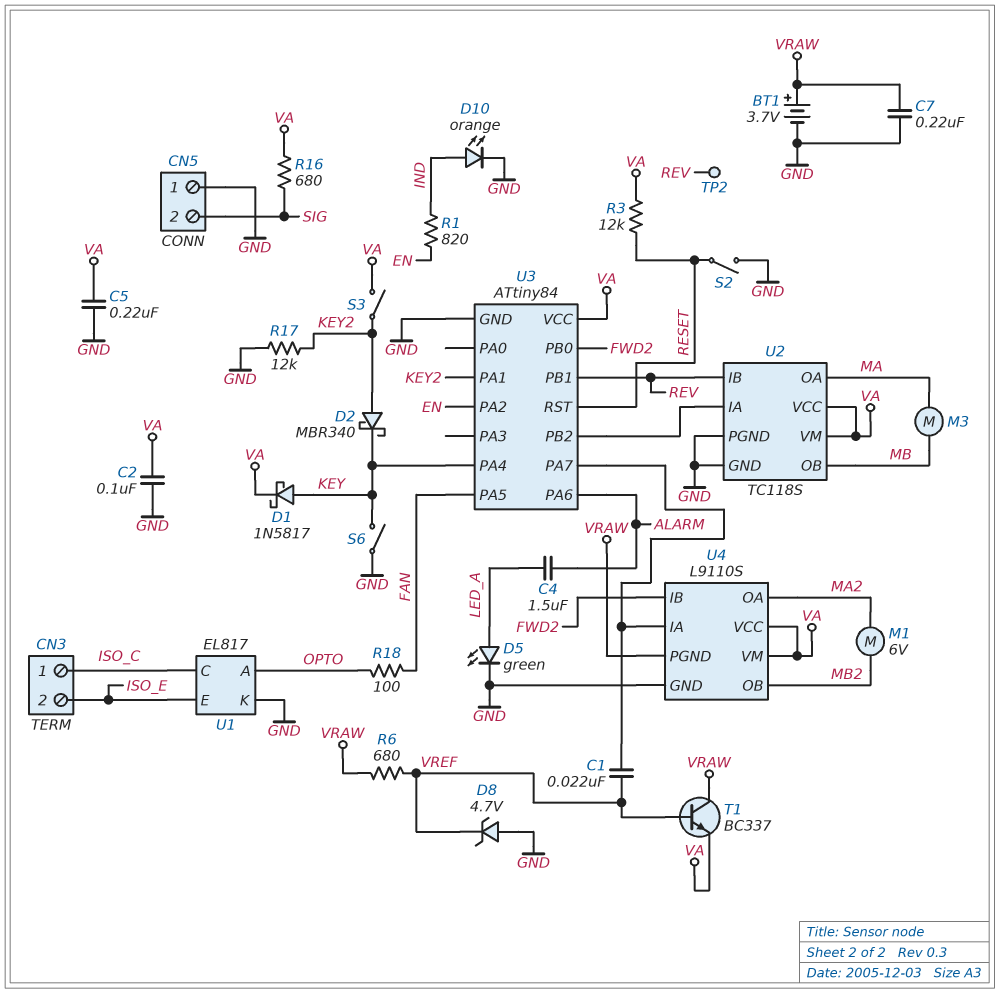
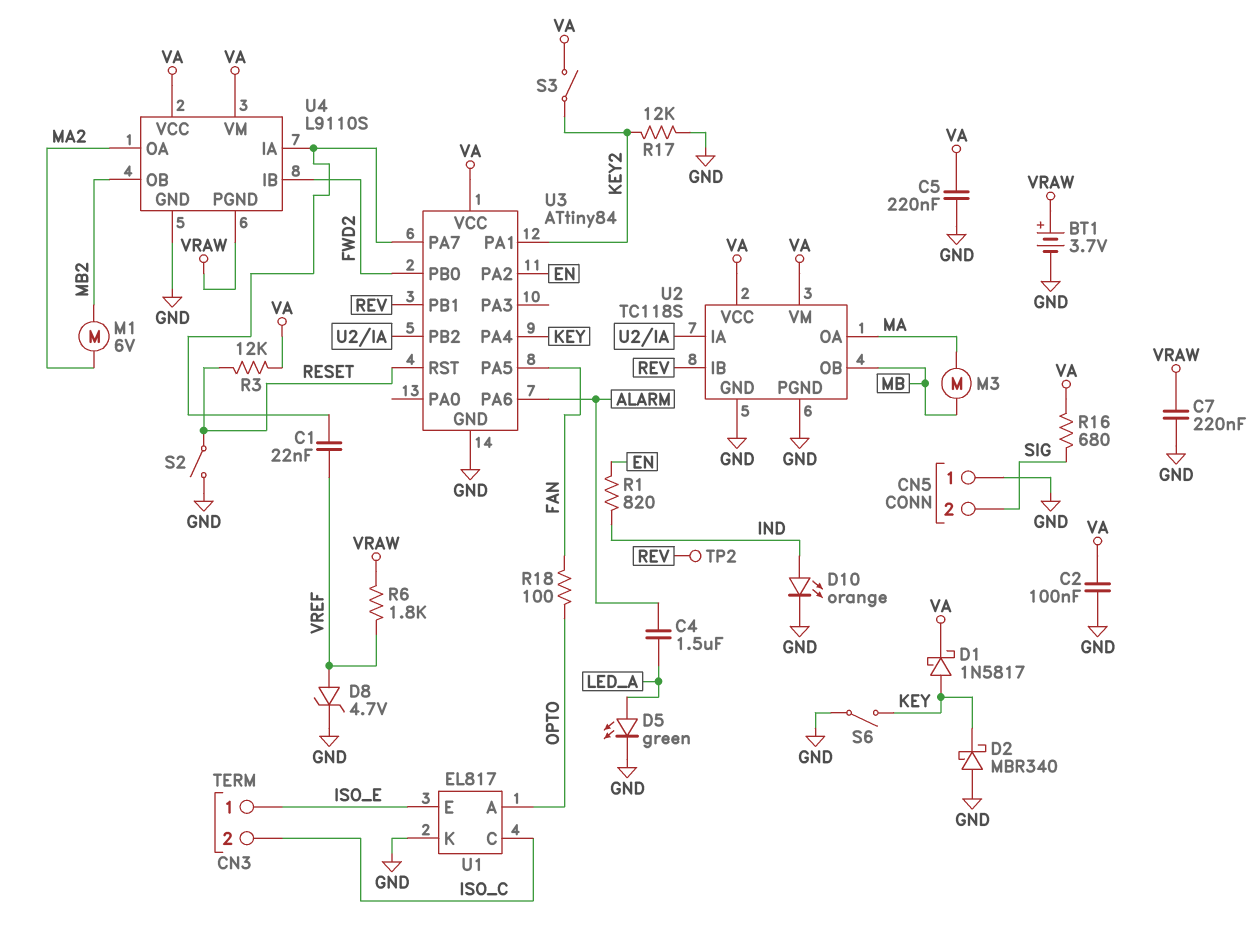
CN3 pin 1: ISO_C -> ISO_E
CN3 pin 2: ISO_E -> ISO_C
D2: schottky MBR340 (A KEY2, K KEY) -> schottky MBR340 (A GND, K KEY)
D8: zener 4.7V (A GND, K VREF) -> zener 4.7V (A VREF, K GND)
R6: 680 (VRAW, VREF) -> 1.8k (VRAW, VREF)
T1: NPN BC337 (B VREF, C VRAW, E VA) -> none

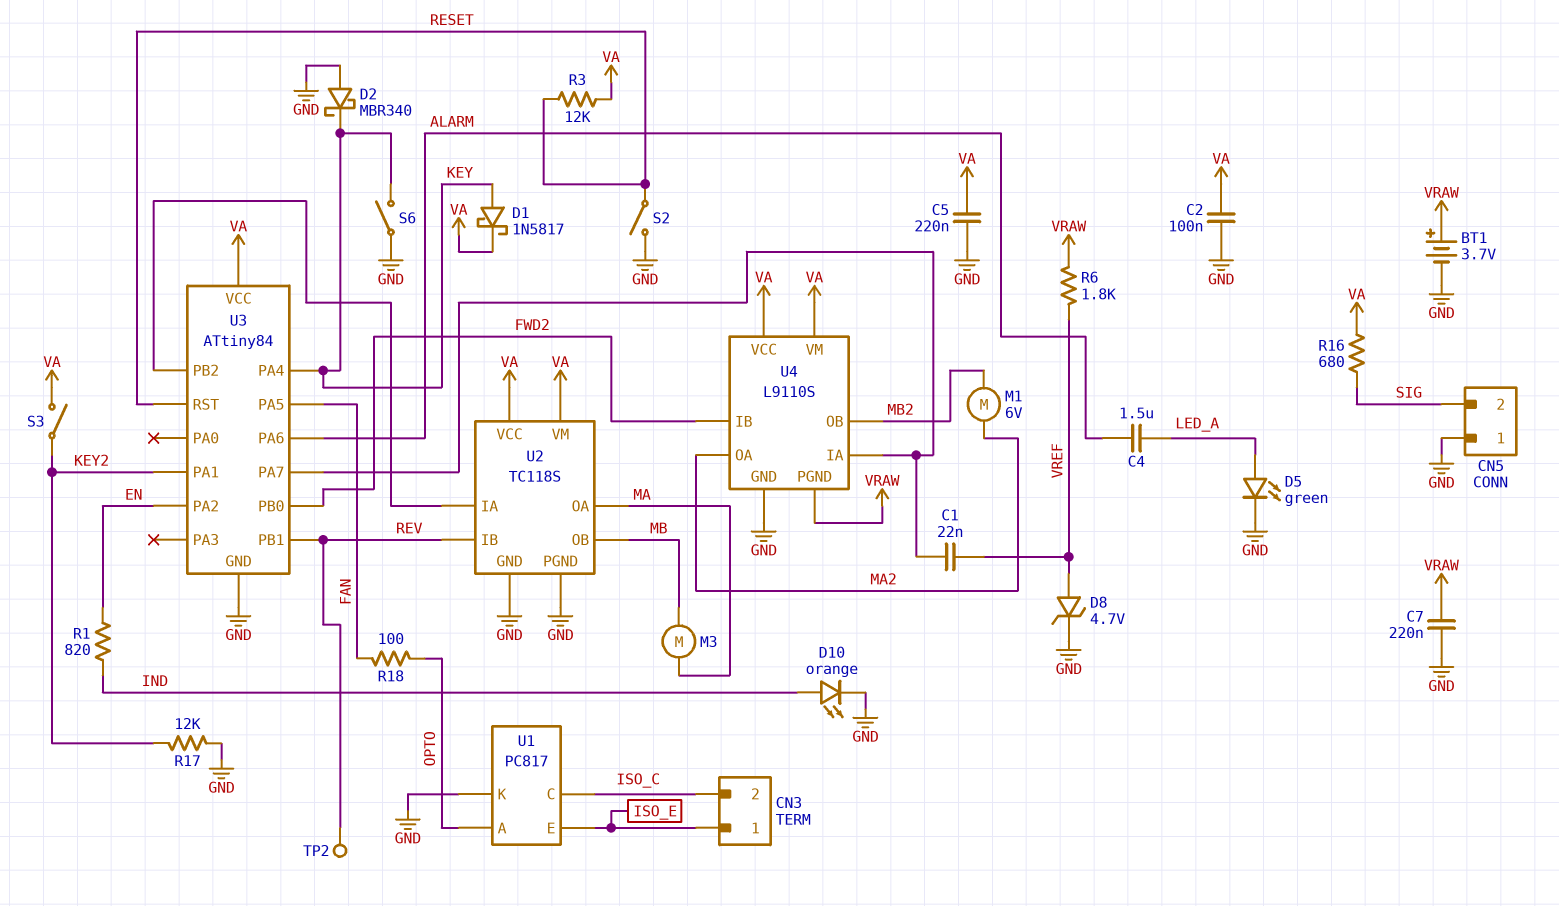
U1: EL817 -> PC817

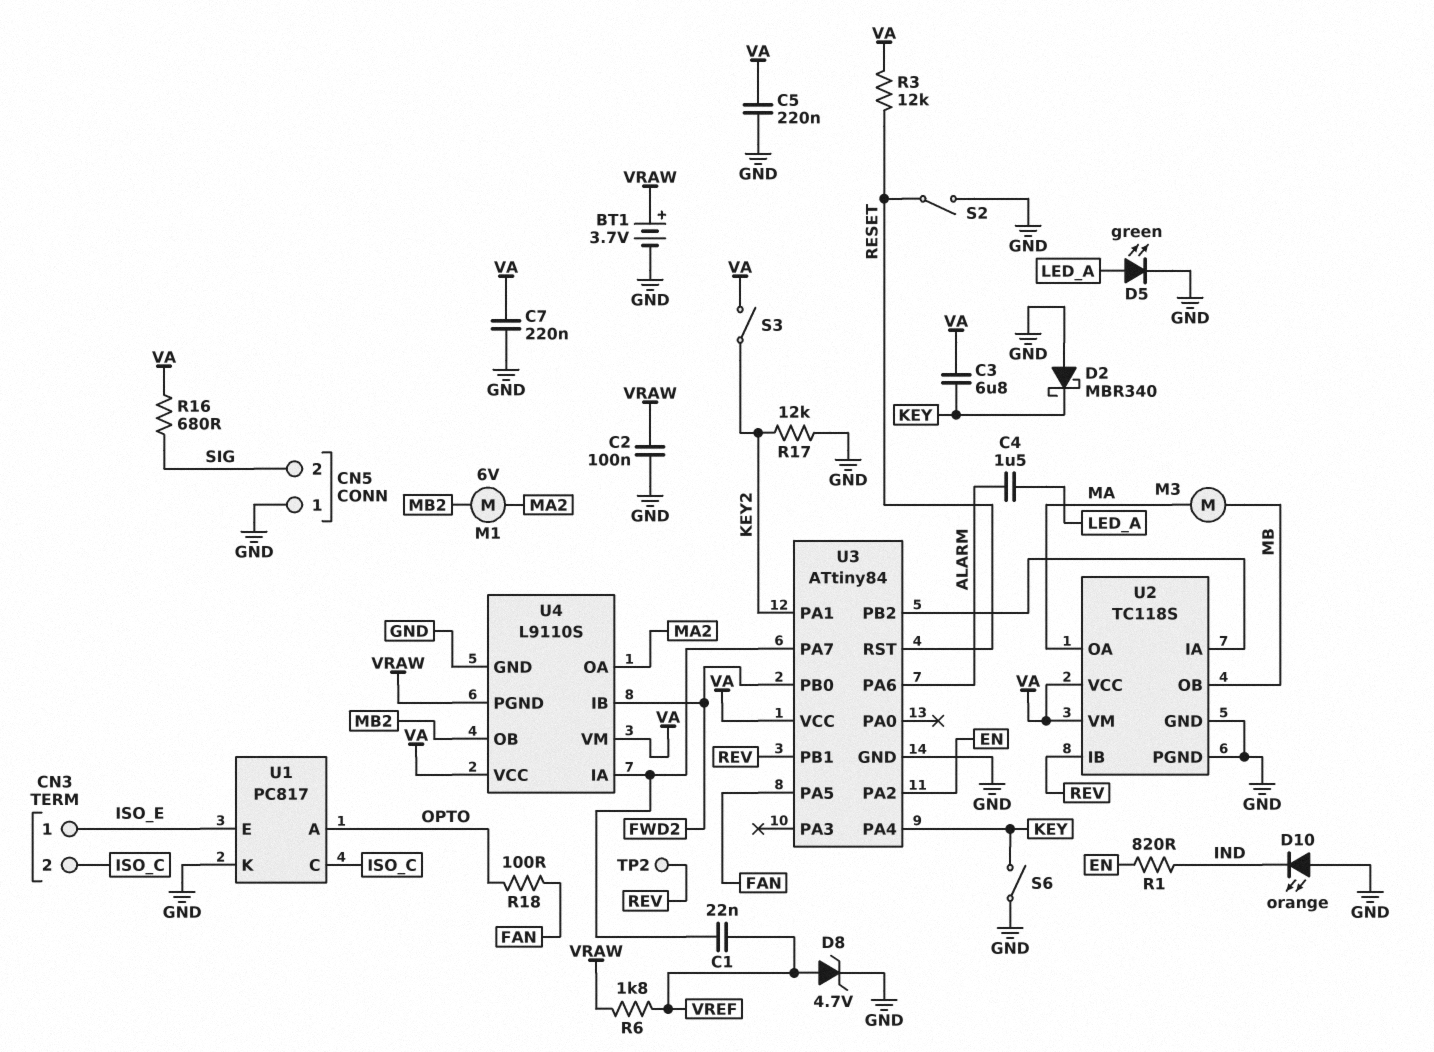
C2: 100nF (GND, VA) -> 100nF (GND, VRAW)
C3: none -> 6.8uF (KEY, VA)
C7: 220nF (GND, VRAW) -> 220nF (GND, VA)
D1: schottky 1N5817 (A KEY, K VA) -> none
D10: LED orange (A IND, K GND) -> LED orange (A GND, K IND)

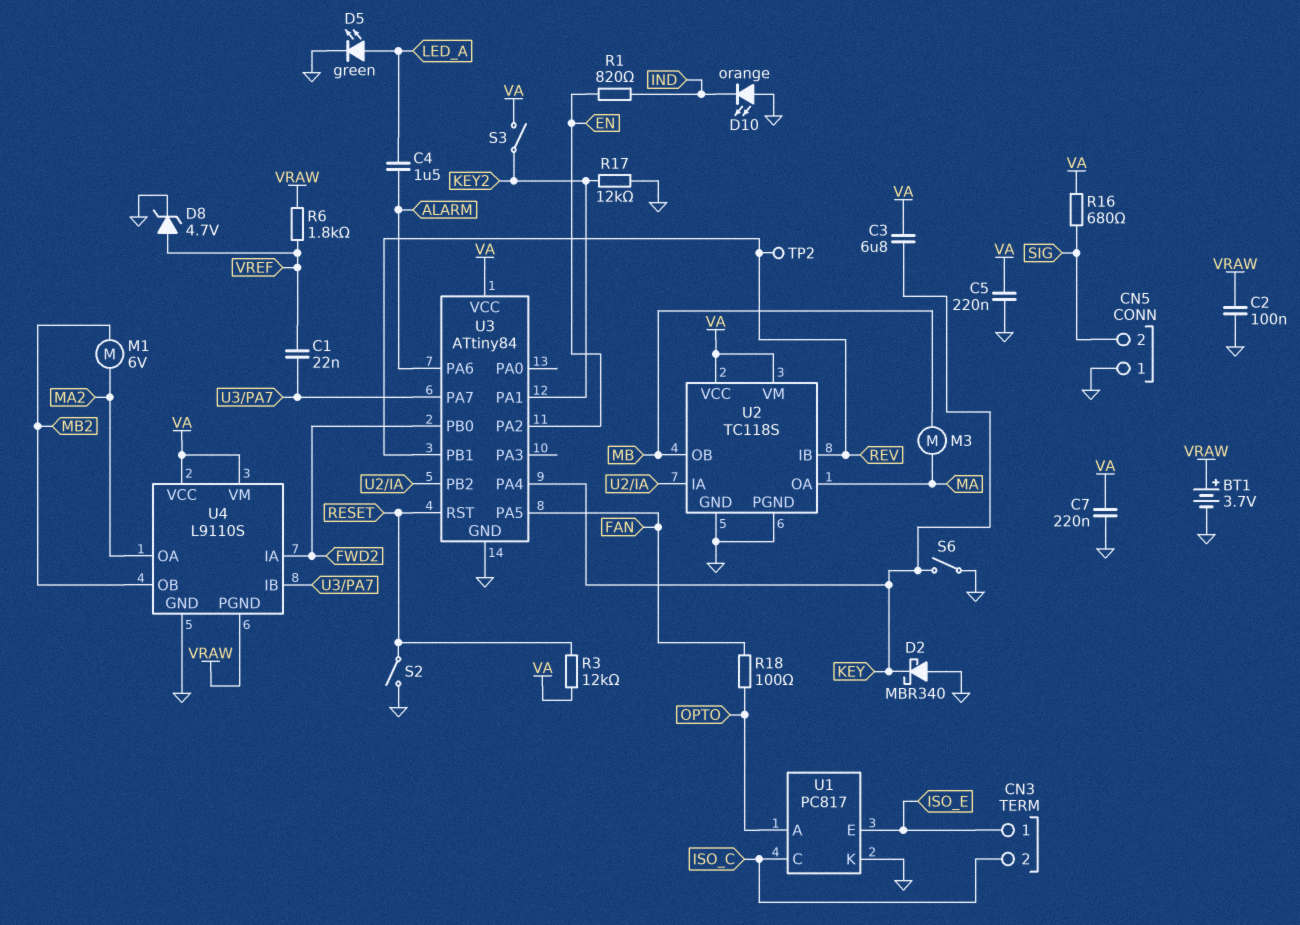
U4 pin IA: U3/PA7 -> FWD2
U4 pin IB: FWD2 -> U3/PA7

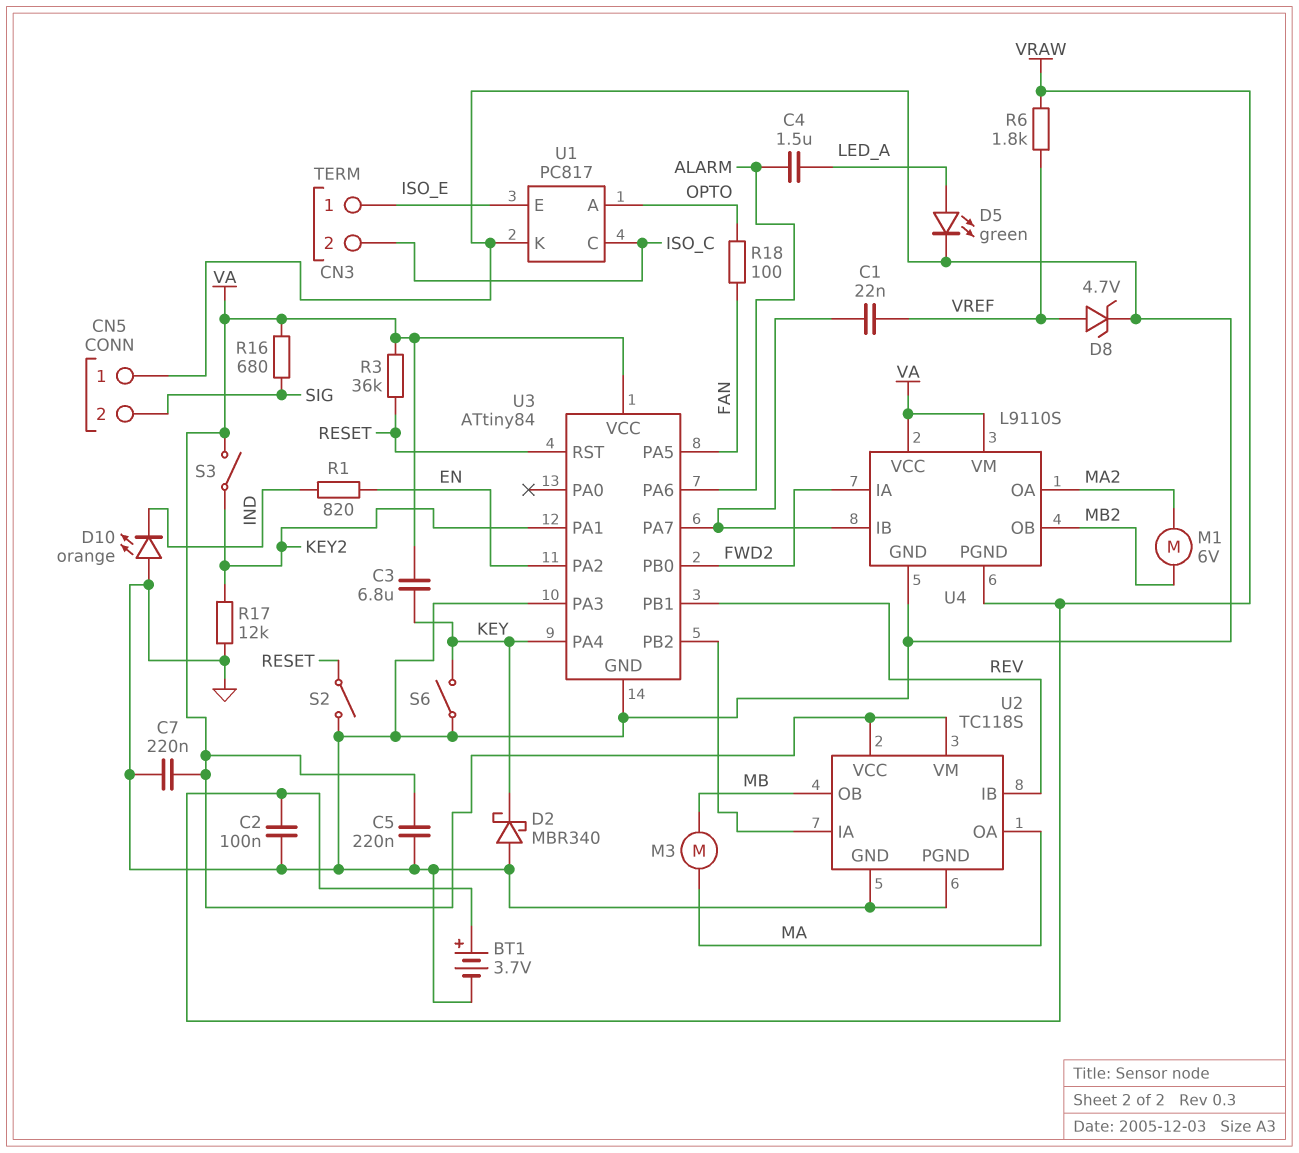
R3: 12k (RESET, VA) -> 36k (RESET, VA)
TP2: test point (REV) -> none
U3 pin PA3: none -> GND

